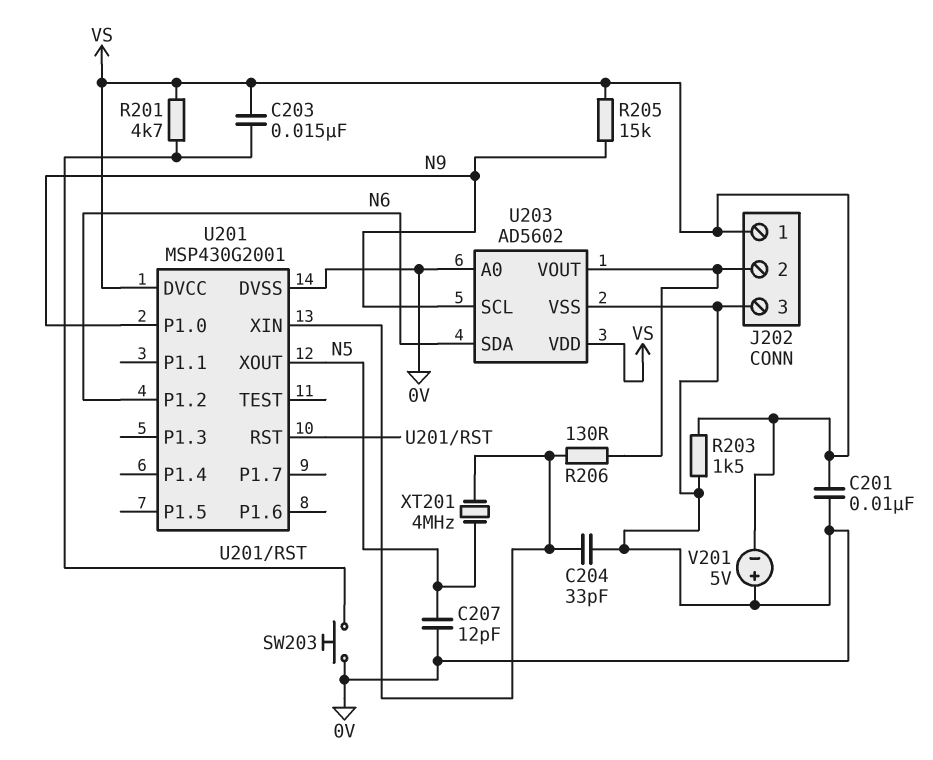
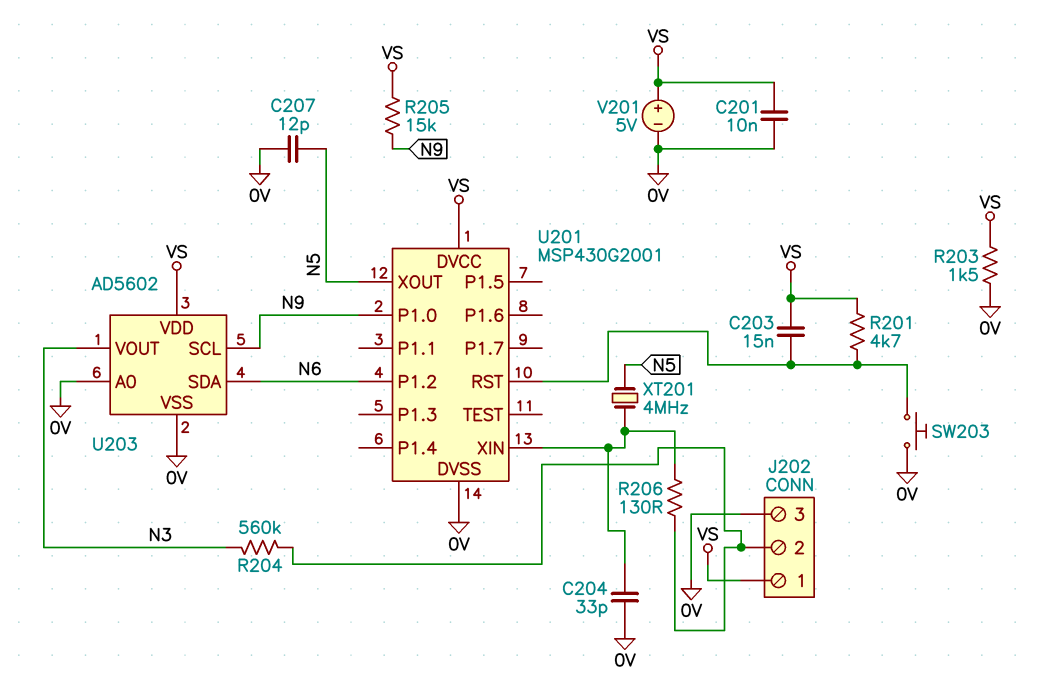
R204: none -> 560k (J202/2, N3)
U203 pin VOUT: J202/2 -> N3
V201: 5V (plus 0V, minus VS) -> 5V (plus VS, minus 0V)

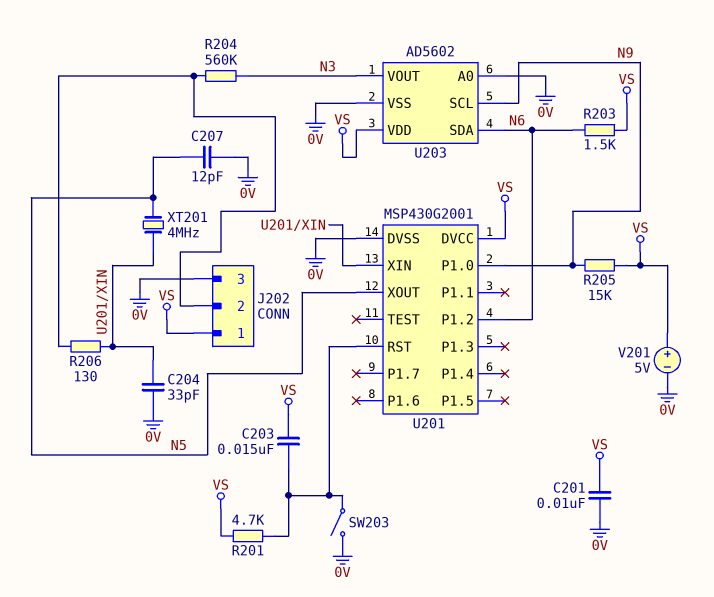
R203: 1.5k (0V, VS) -> 1.5k (N6, VS)
SW203: button (0V, U201/RST) -> switch (0V, U201/RST)

